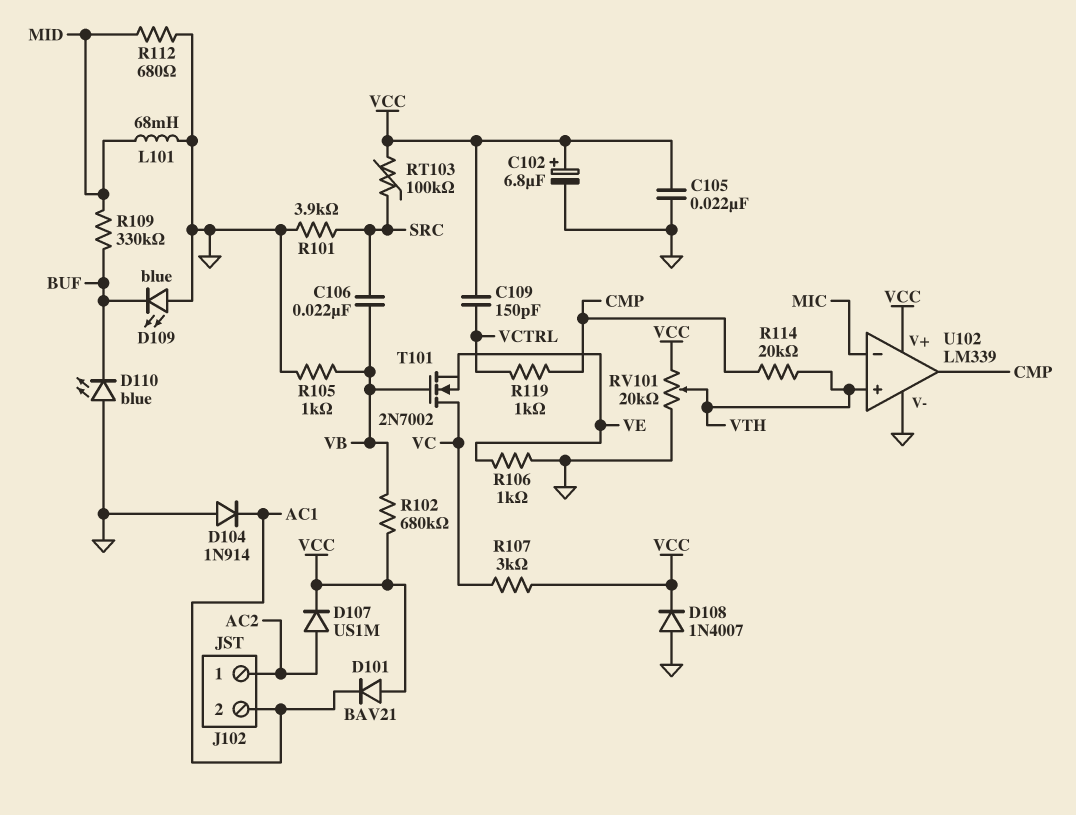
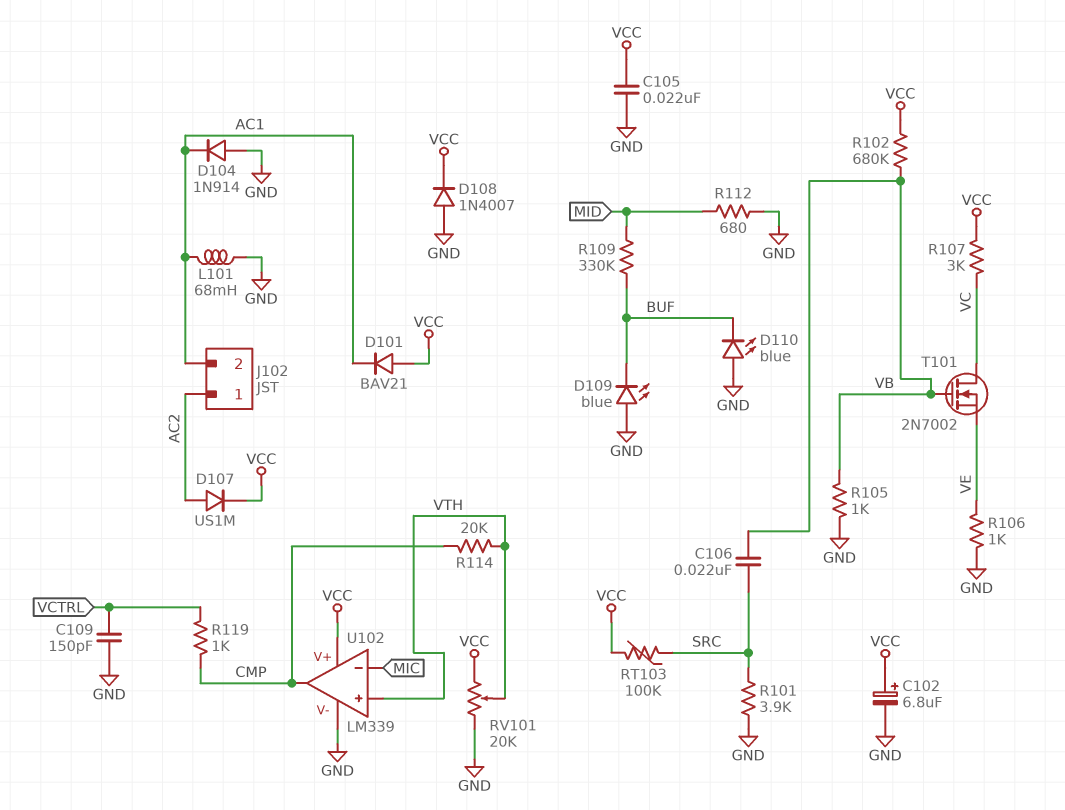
C109: 150pF (VCC, VCTRL) -> 150pF (GND, VCTRL)
L101: 68mH (GND, MID) -> 68mH (AC1, GND)

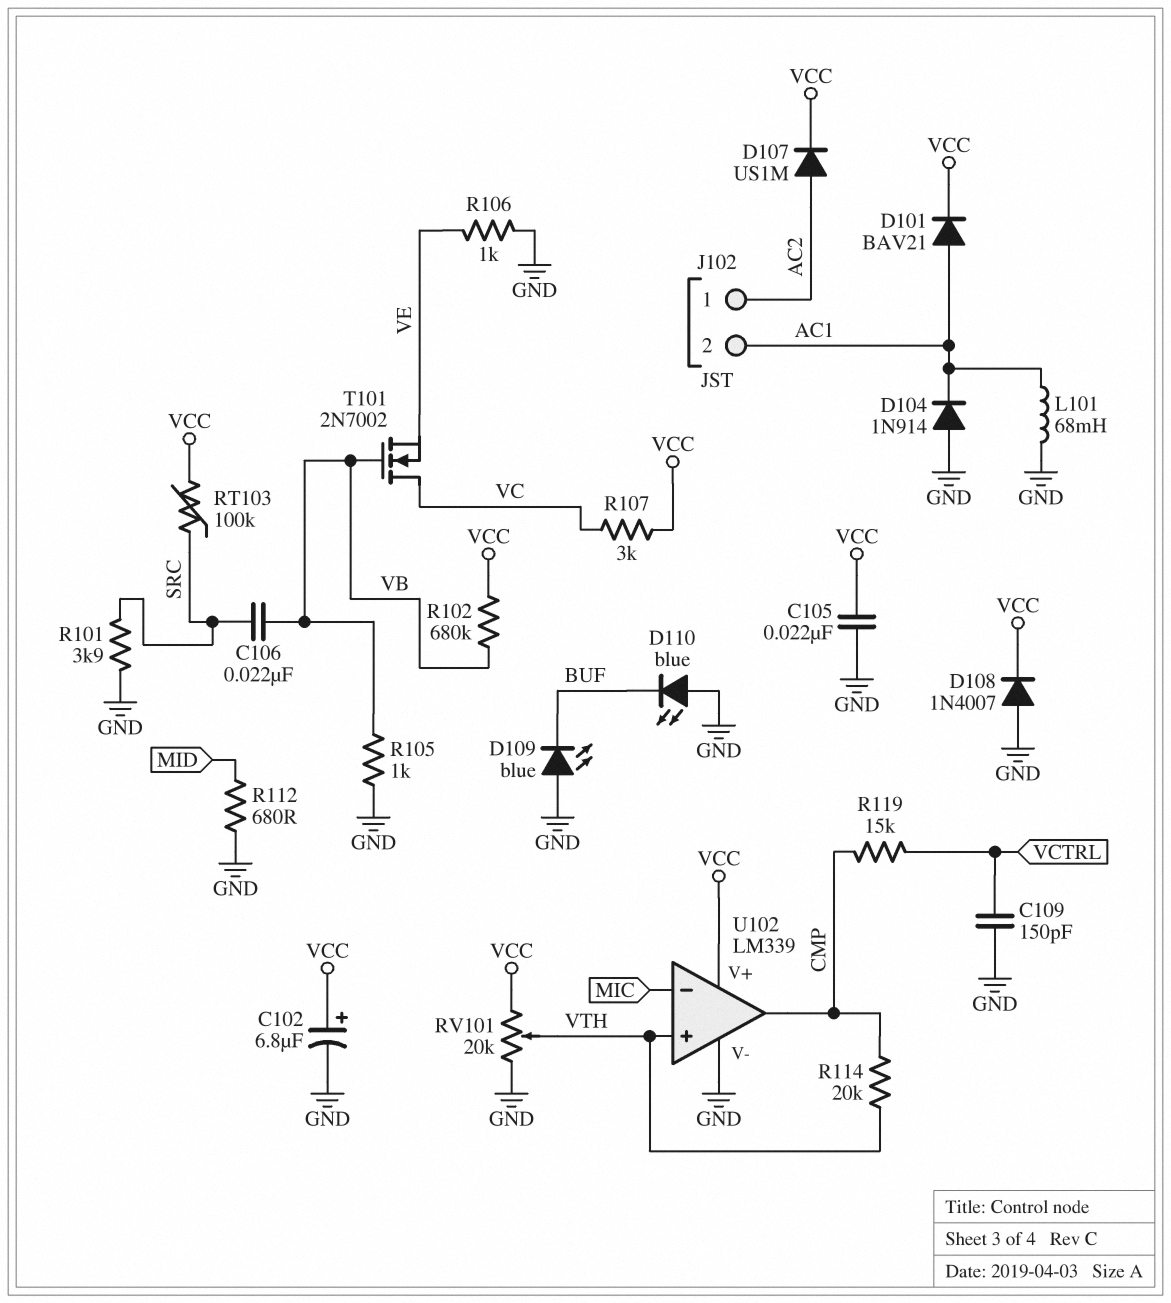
D101: diode BAV21 (A VCC, K AC1) -> diode BAV21 (A AC1, K VCC)
R109: 330k (BUF, MID) -> none
R119: 1k (CMP, VCTRL) -> 15k (CMP, VCTRL)

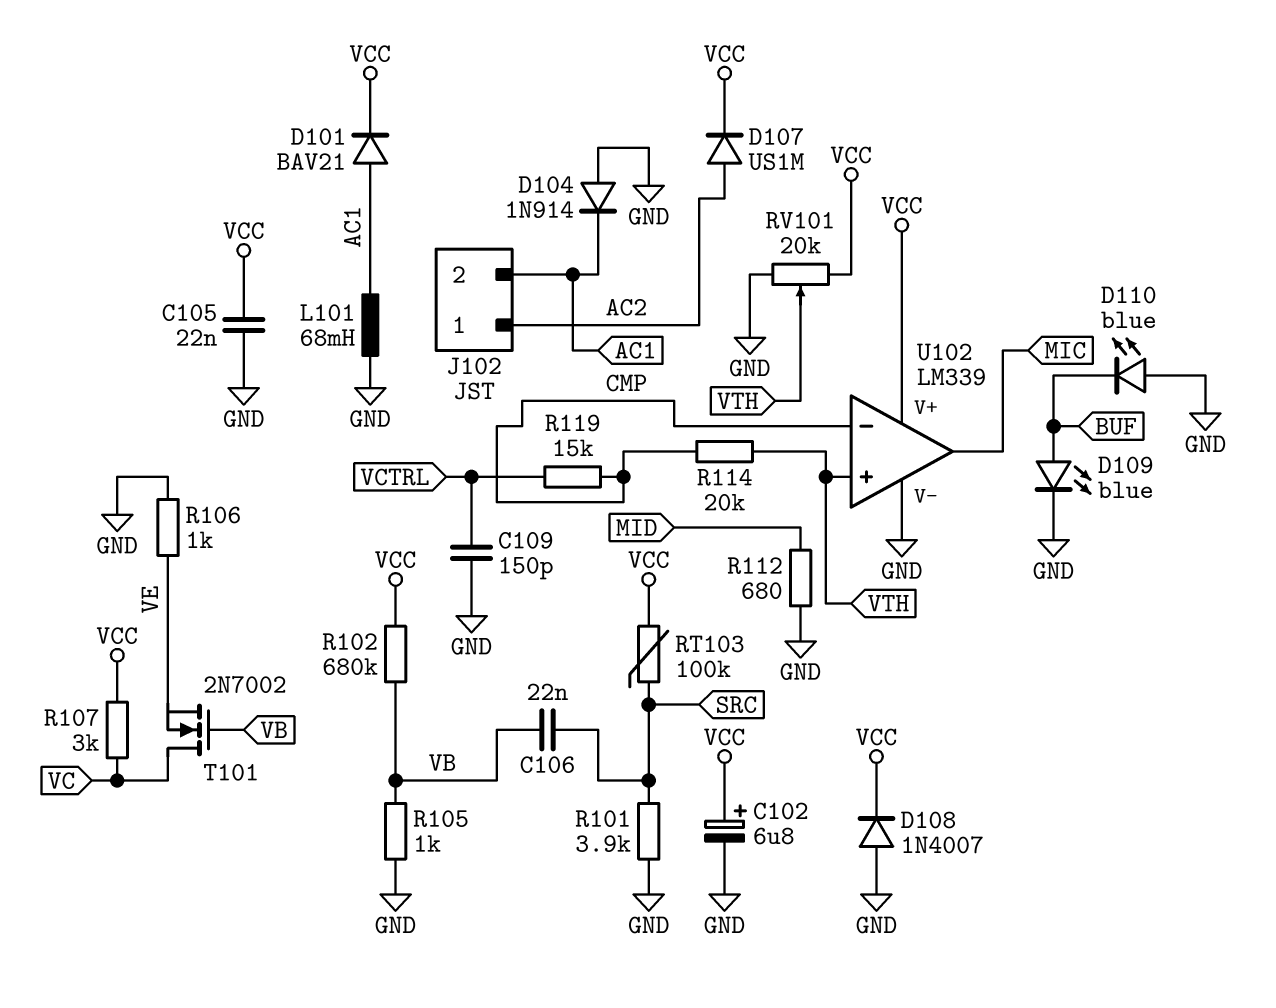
D109: LED blue (A GND, K BUF) -> LED blue (A BUF, K GND)
U102 pin in-: MIC -> CMP
U102 pin out: CMP -> MIC

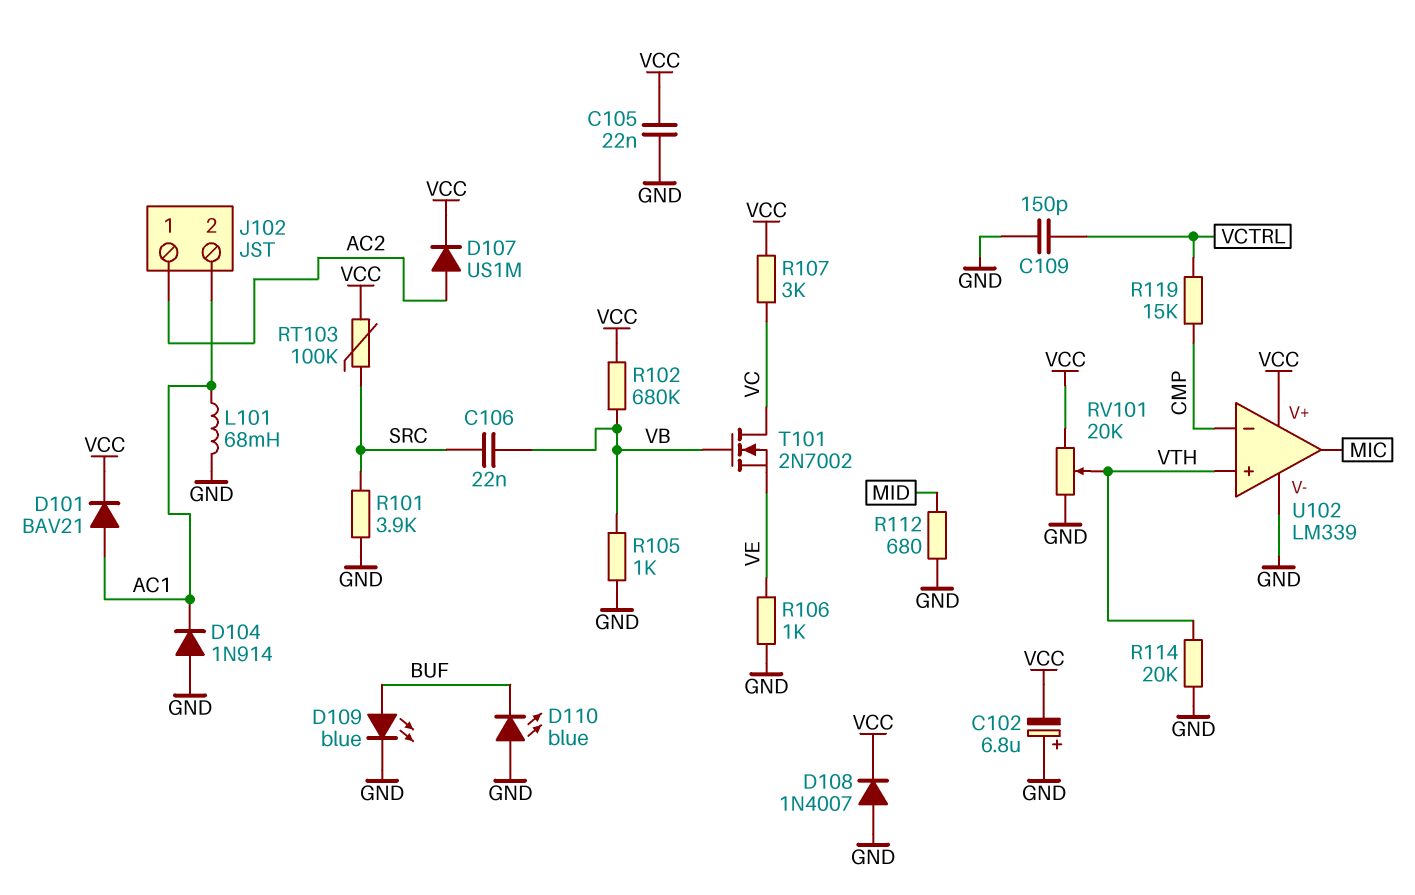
C102: 6.8uF (plus VCC, minus GND) -> 6.8uF (plus GND, minus VCC)
R114: 20k (CMP, VTH) -> 20k (GND, VTH)

